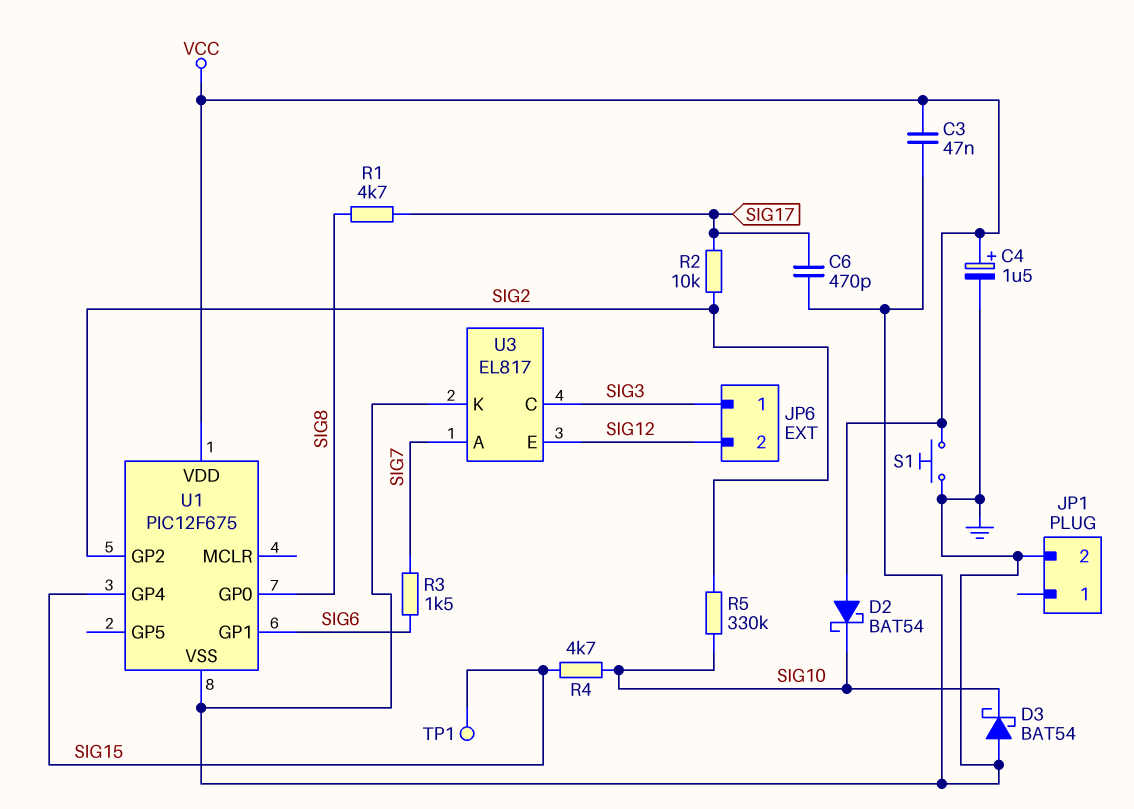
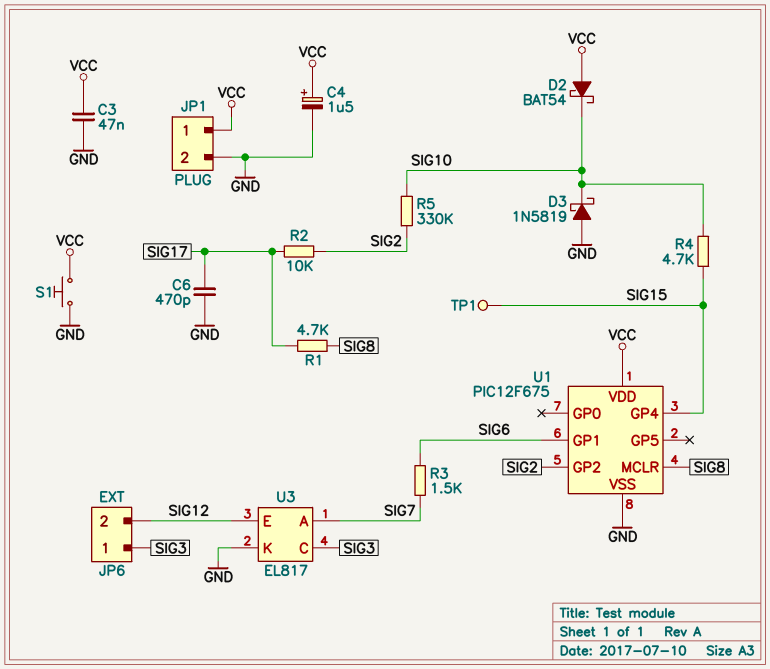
D3: schottky BAT54 (A GND, K SIG10) -> schottky 1N5819 (A GND, K SIG10)
JP1 pin 1: none -> VCC
U1 pin GP0: SIG8 -> none
U1 pin MCLR: none -> SIG8

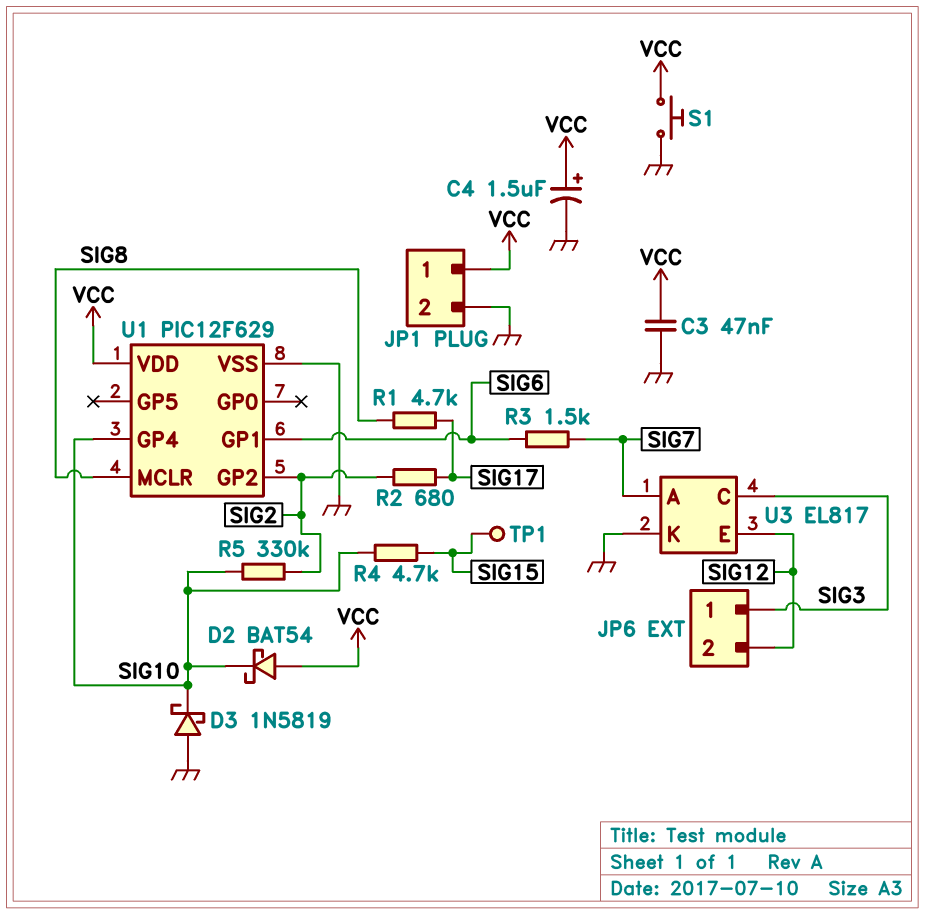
C6: 470pF (GND, SIG17) -> none
R2: 10k (SIG2, SIG17) -> 680 (SIG2, SIG17)
U1: PIC12F675 -> PIC12F629
U1 pin GP4: SIG15 -> SIG10

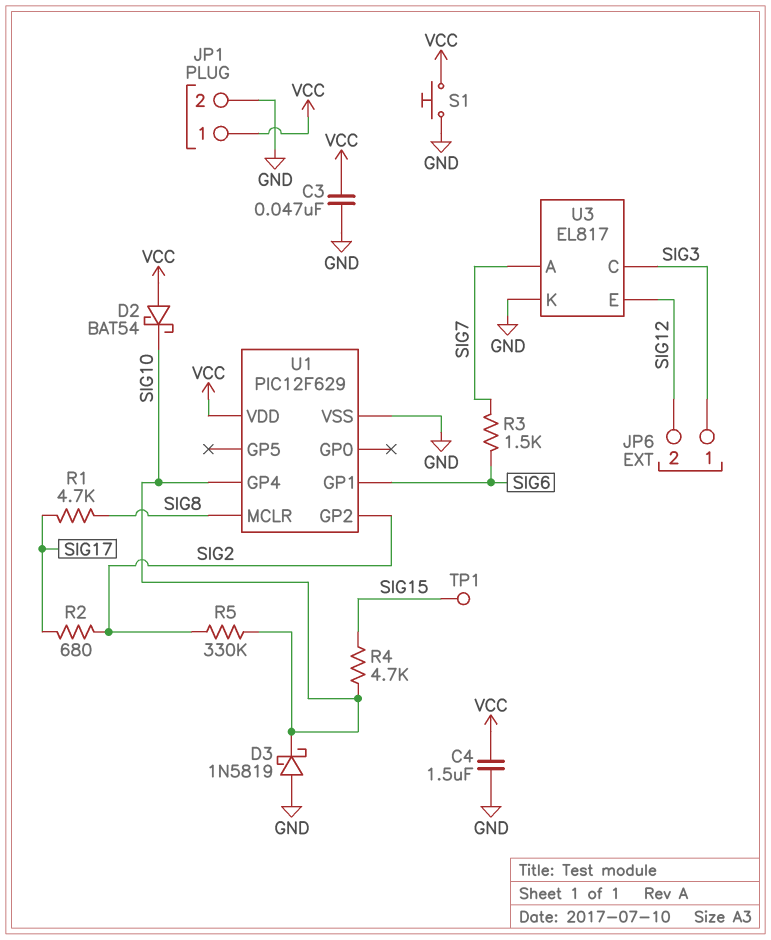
C4: 1.5uF (plus VCC, minus GND) -> 1.5uF (GND, VCC)

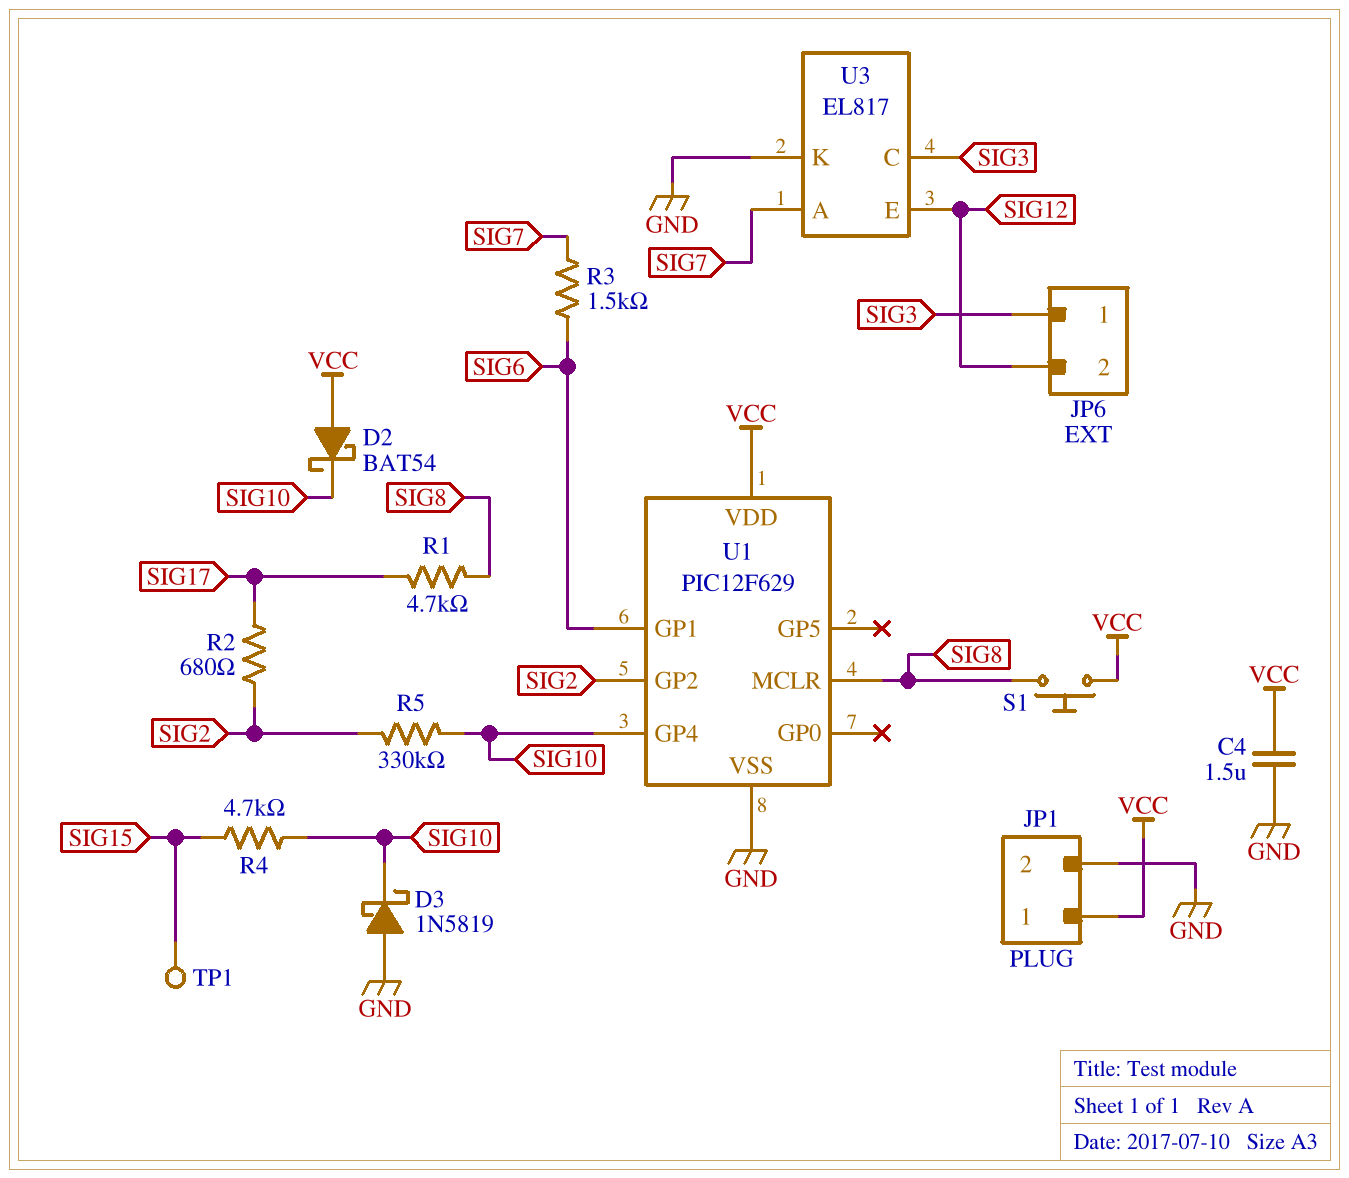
C3: 47nF (GND, VCC) -> none
S1: button (GND, VCC) -> button (SIG8, VCC)

